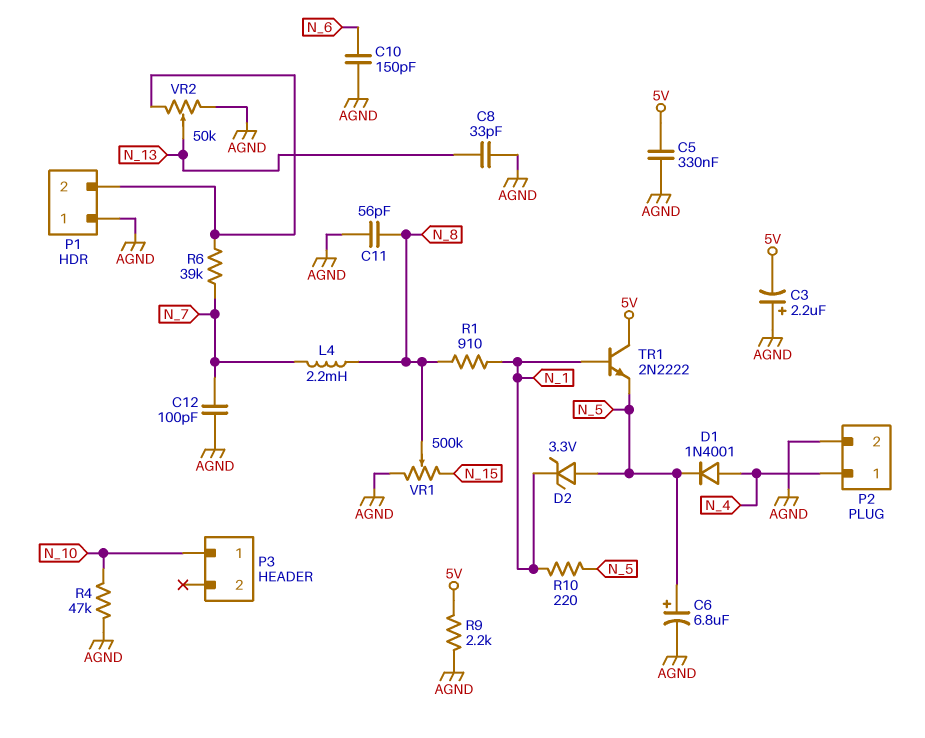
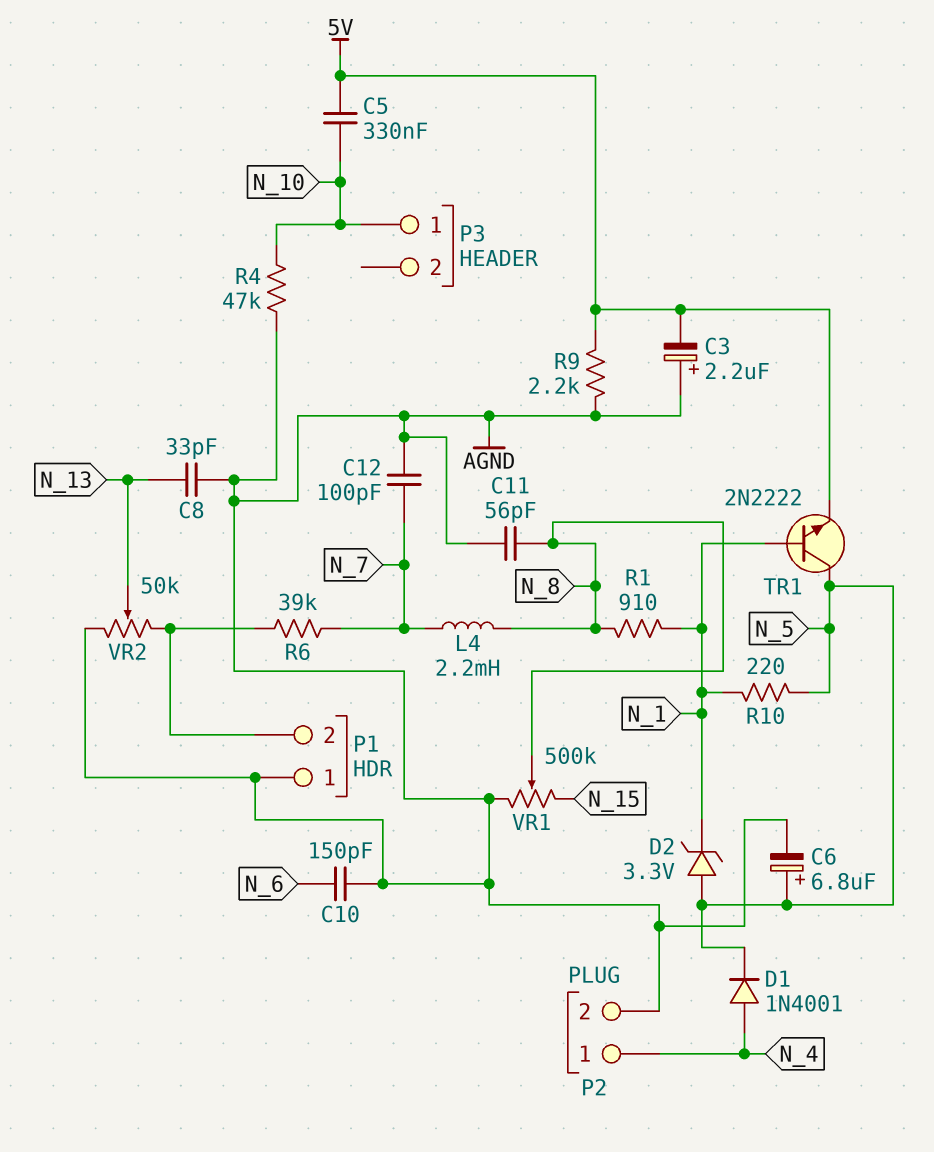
C5: 330nF (5V, AGND) -> 330nF (5V, N_10)
TR1: NPN 2N2222 (B N_1, C 5V, E N_5) -> NPN 2N2222 (B N_1, C N_5, E 5V)

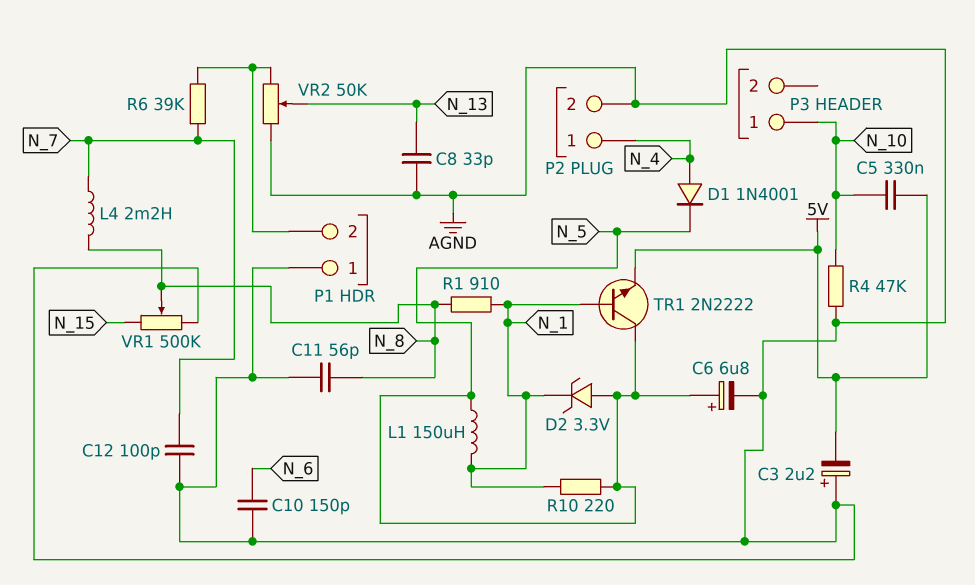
L1: none -> 150uH (N_1, N_5)
R9: 2.2k (5V, AGND) -> none

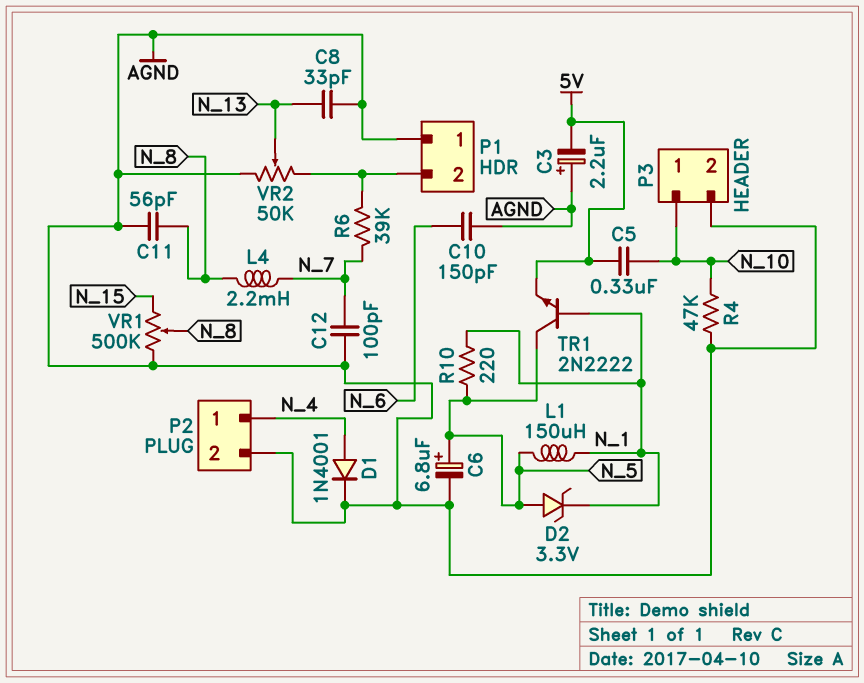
D1: diode 1N4001 (A N_4, K N_5) -> diode 1N4001 (A N_4, K AGND)
P3 pin 2: none -> AGND
R1: 910 (N_1, N_8) -> none

